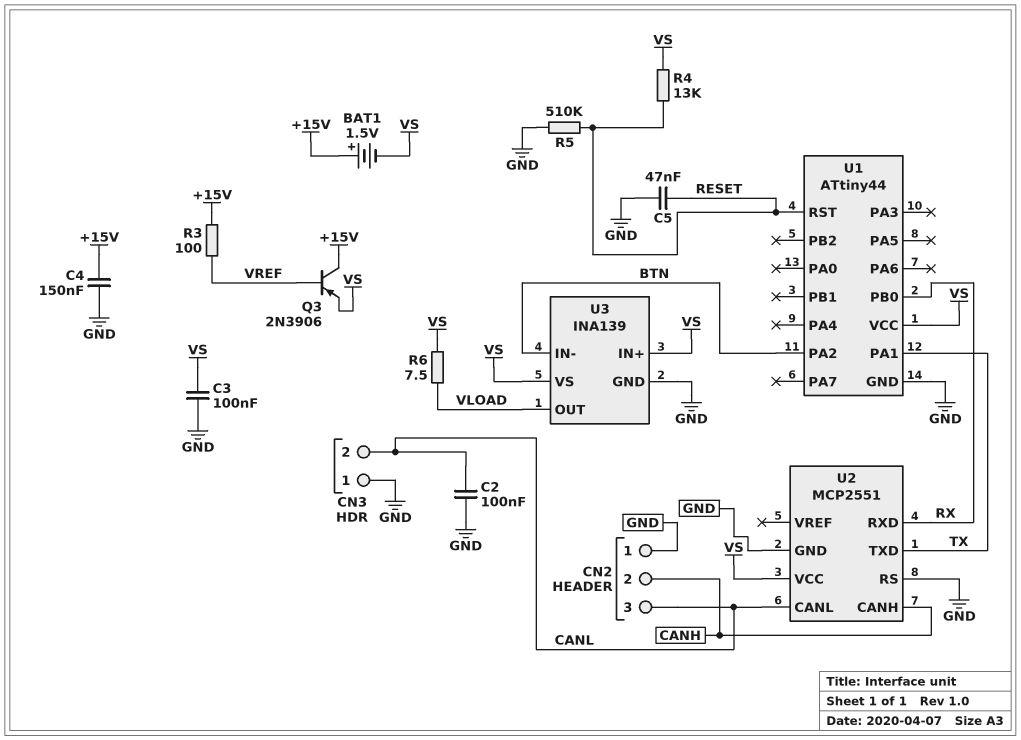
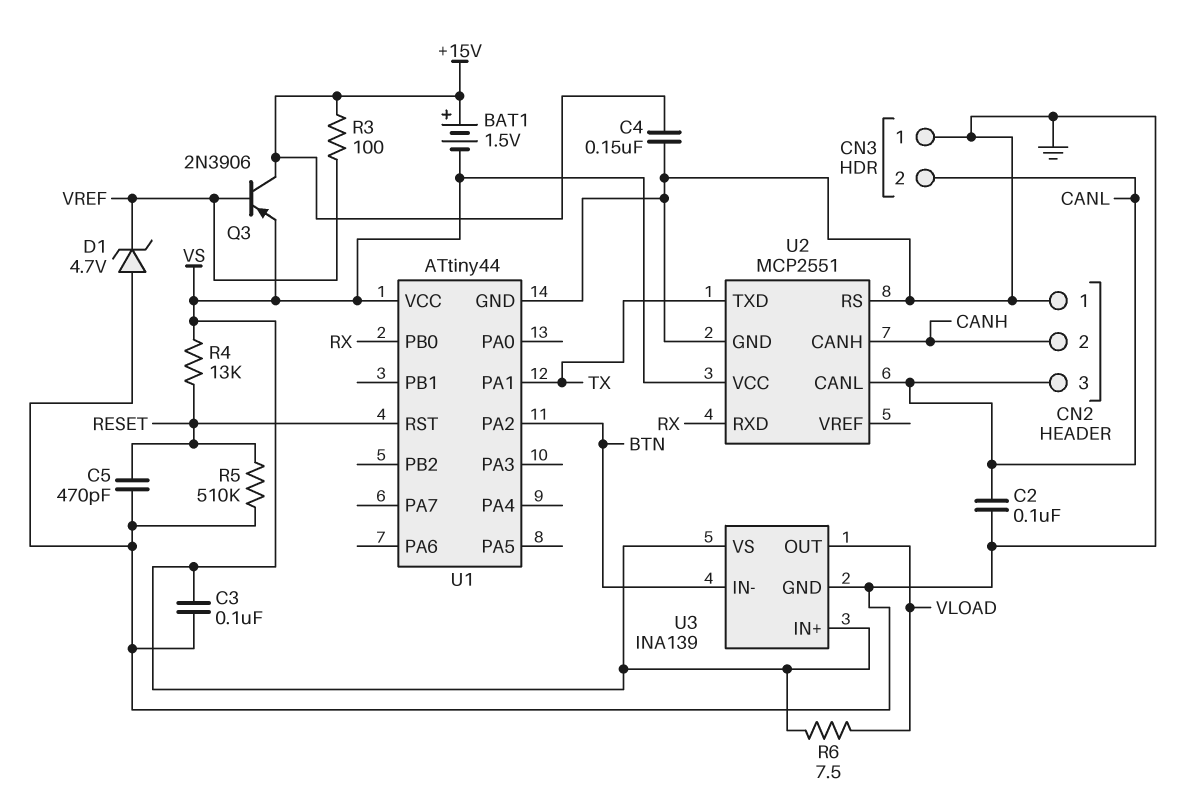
C5: 47nF (GND, RESET) -> 470pF (GND, RESET)
D1: none -> zener 4.7V (A GND, K VREF)

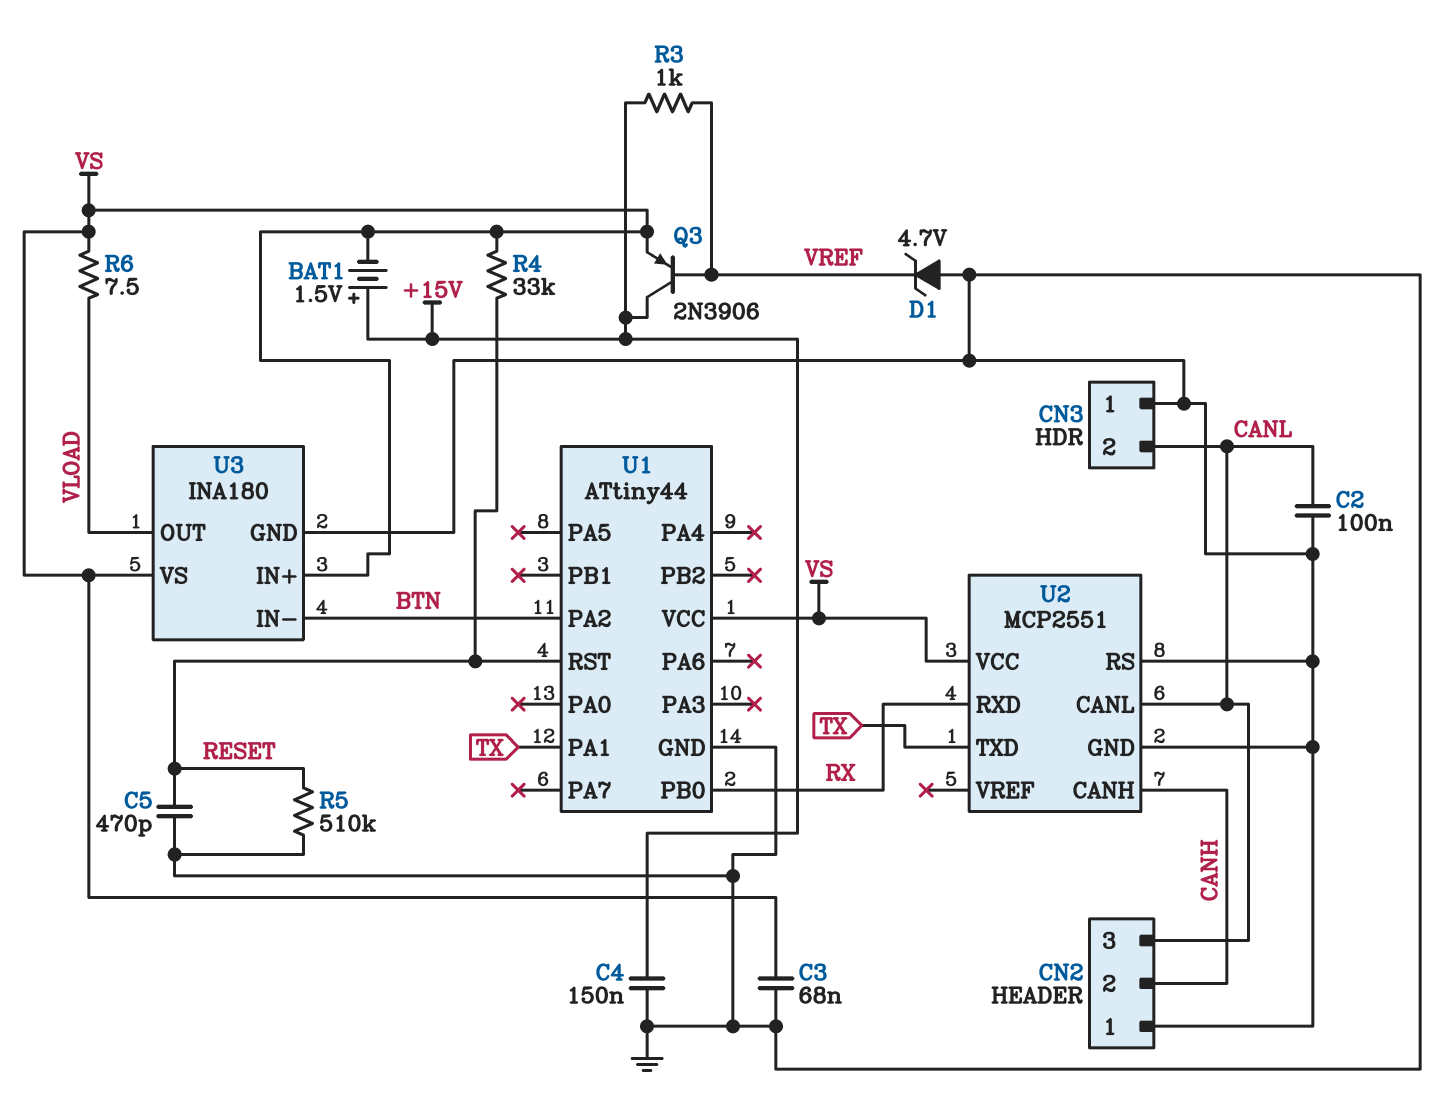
C3: 100nF (GND, VS) -> 68nF (GND, VS)
R3: 100 (+15V, VREF) -> 1k (+15V, VREF)
R4: 13k (RESET, VS) -> 33k (RESET, VS)
U3: INA139 -> INA180

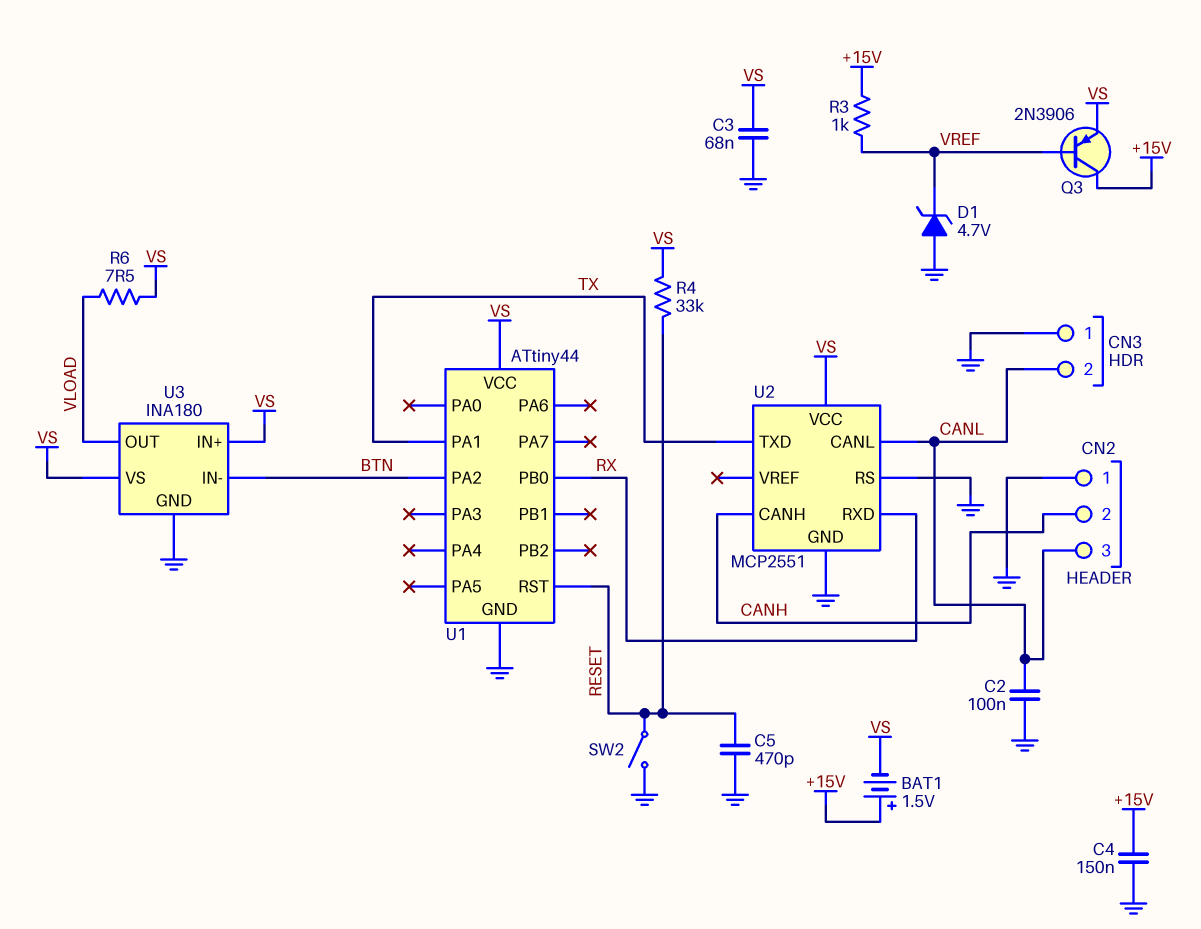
R5: 510k (GND, RESET) -> none
SW2: none -> switch (GND, RESET)

